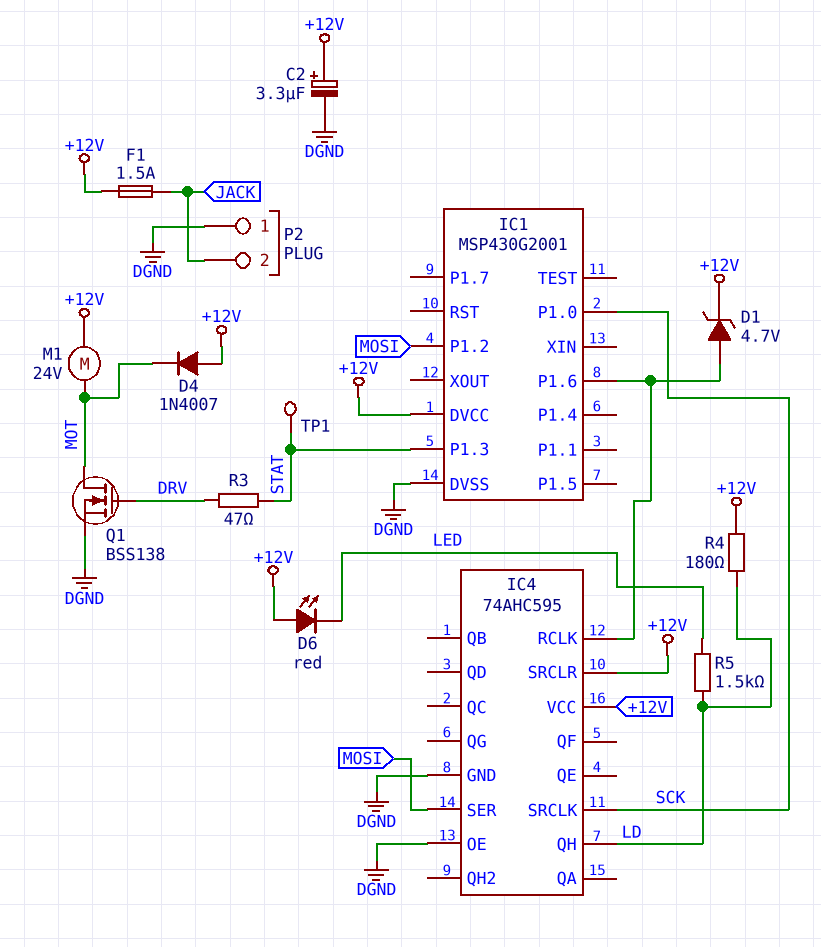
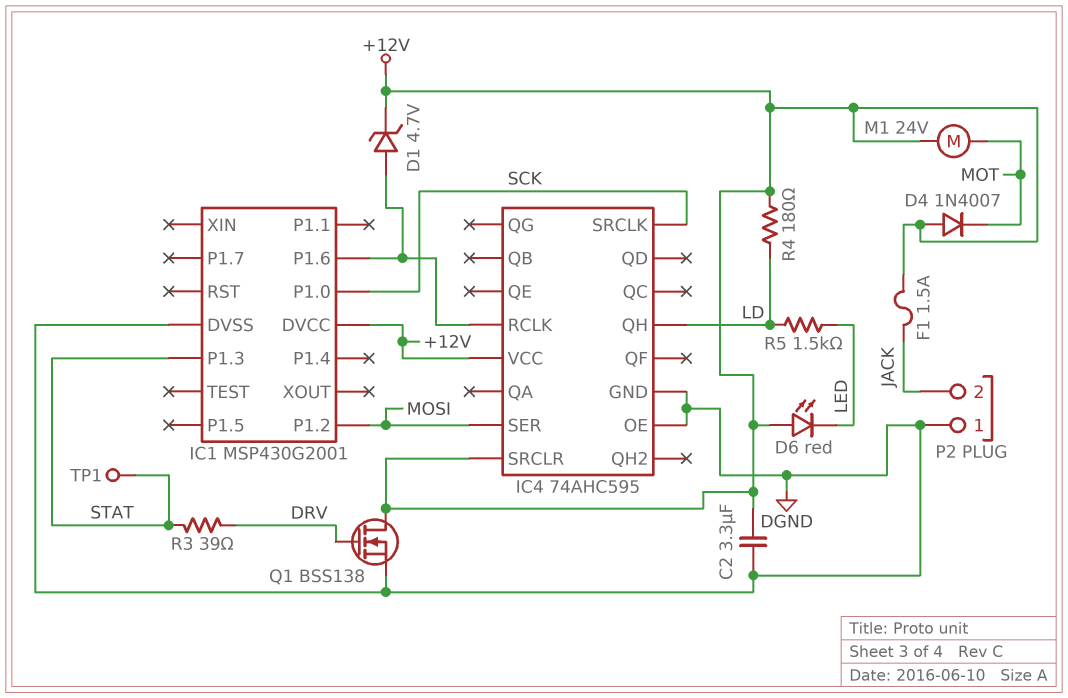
C2: 3.3uF (plus +12V, minus DGND) -> 3.3uF (+12V, DGND)
Q1: NMOS BSS138 (G DRV, D MOT, S DGND) -> NMOS BSS138 (G DRV, D +12V, S DGND)
R3: 47 (DRV, STAT) -> 39 (DRV, STAT)

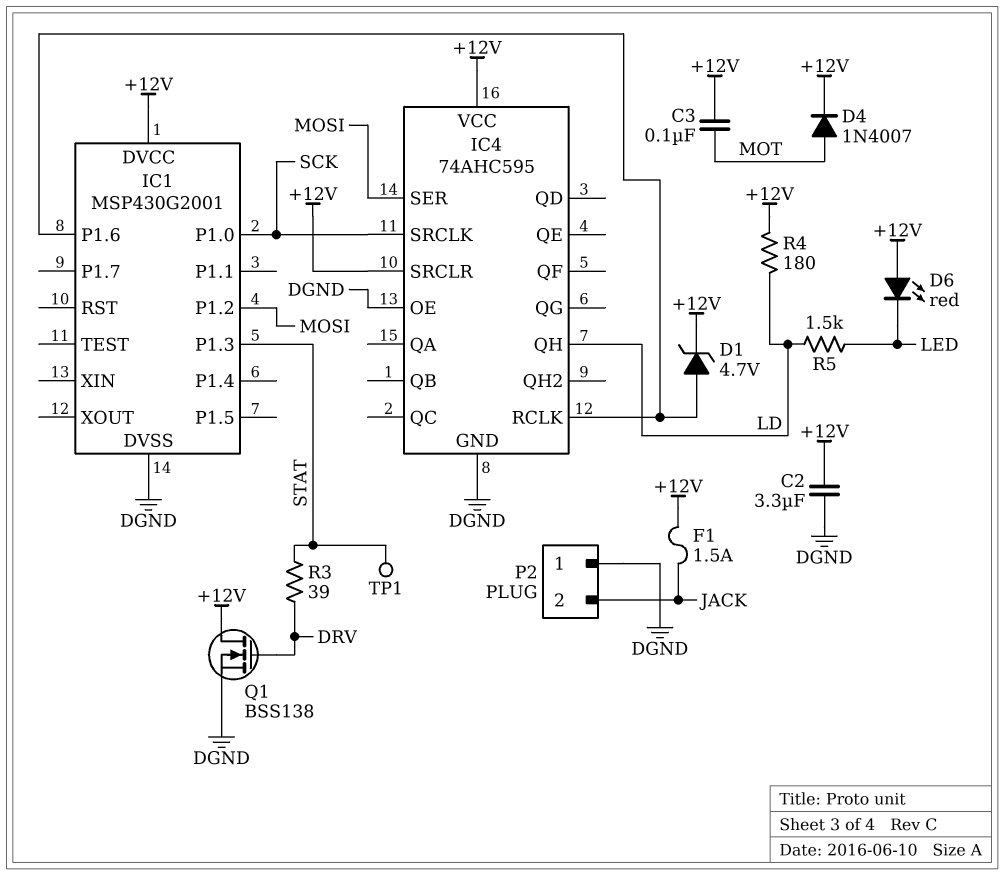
C3: none -> 100nF (+12V, MOT)
D4: diode 1N4007 (A +12V, K MOT) -> diode 1N4007 (A MOT, K +12V)
M1: motor 24V (+12V, MOT) -> none

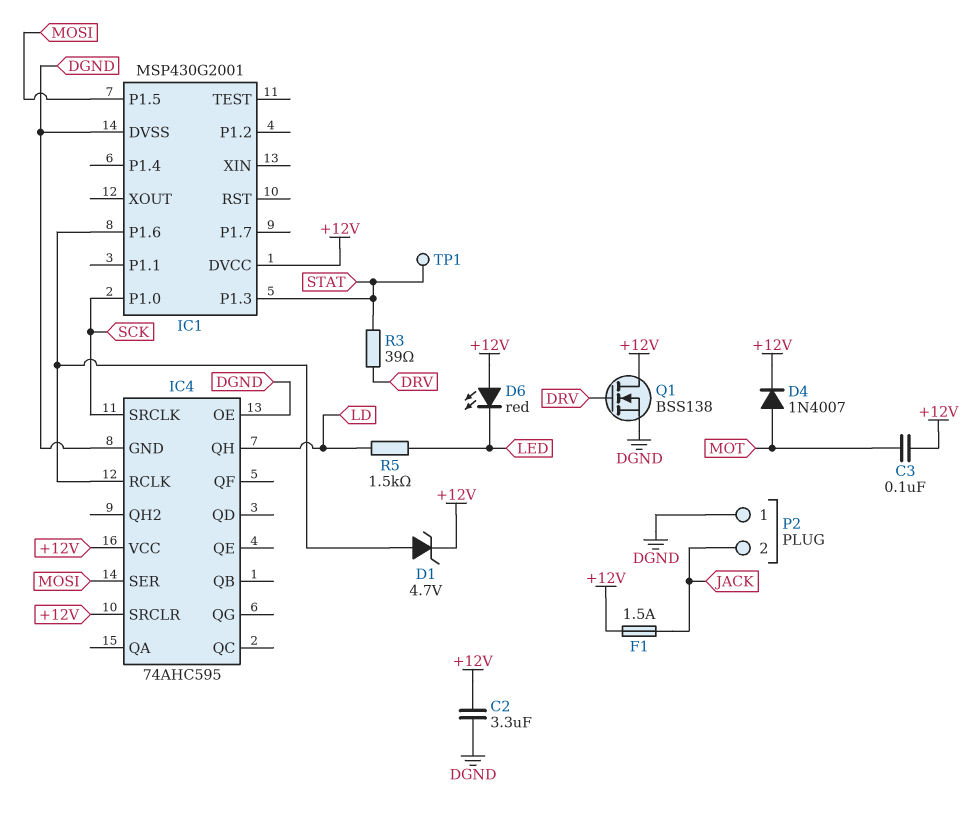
IC1 pin P1.2: MOSI -> none
IC1 pin P1.5: none -> MOSI
R4: 180 (+12V, LD) -> none

